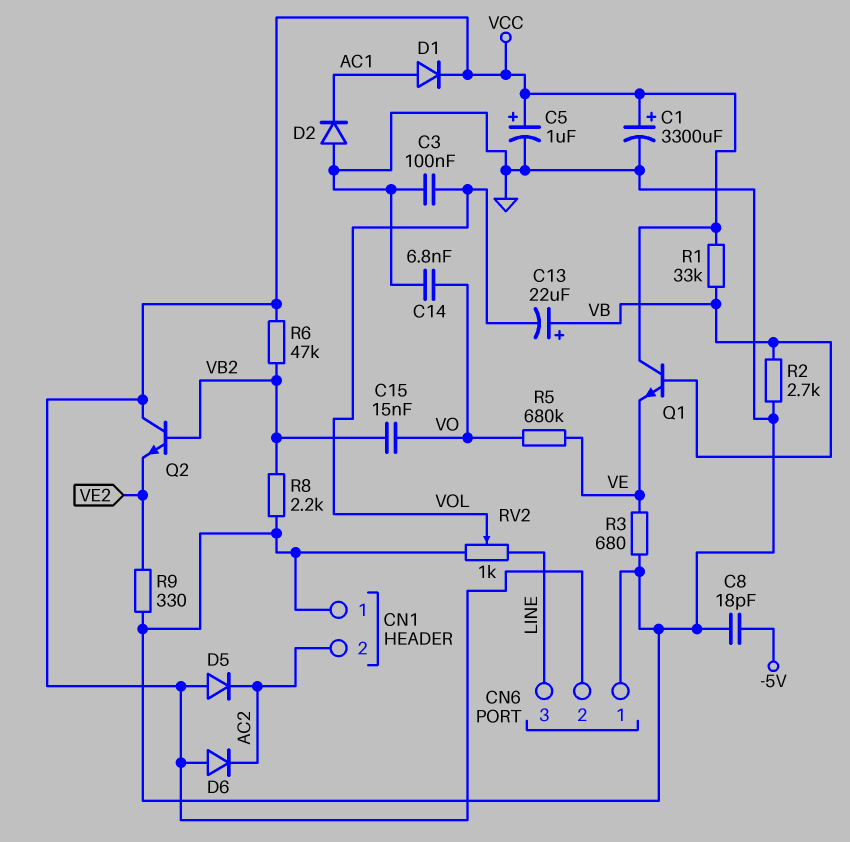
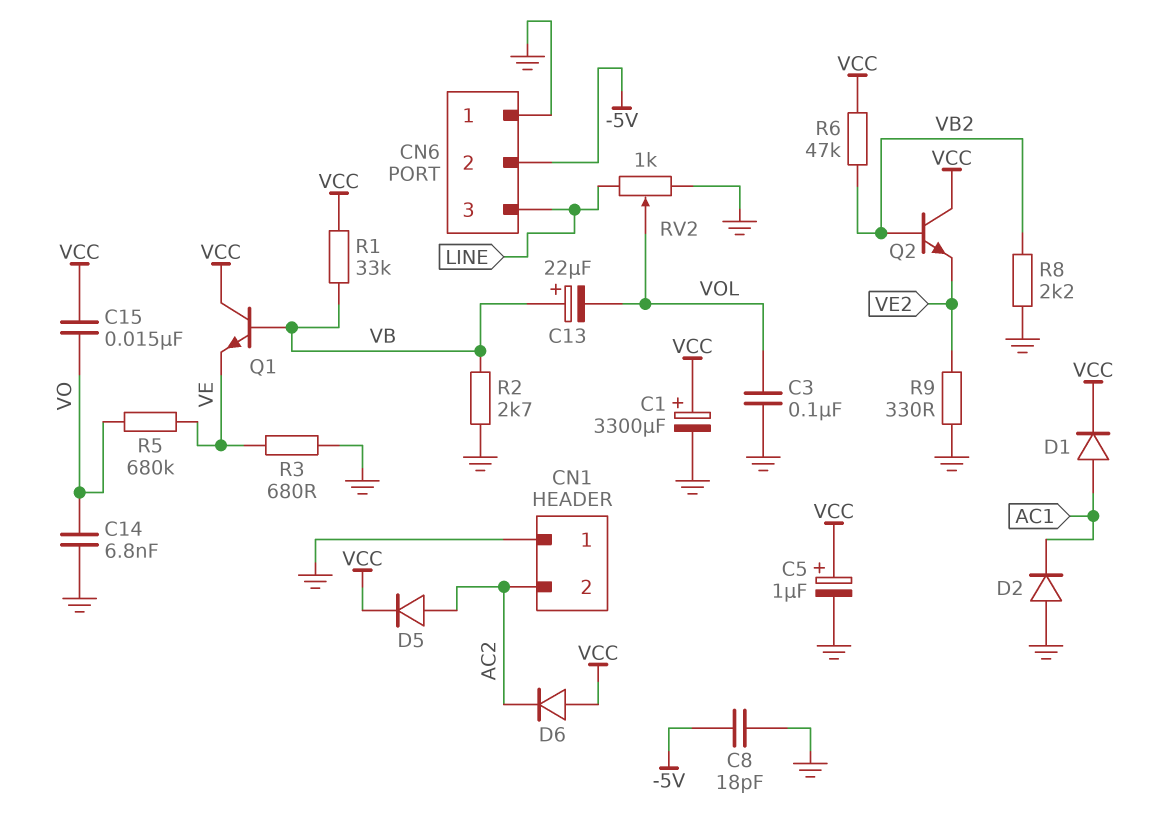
C15: 15nF (VB2, VO) -> 15nF (VCC, VO)
CN6 pin 2: VCC -> -5V
D5: diode (A VCC, K AC2) -> diode (A AC2, K VCC)

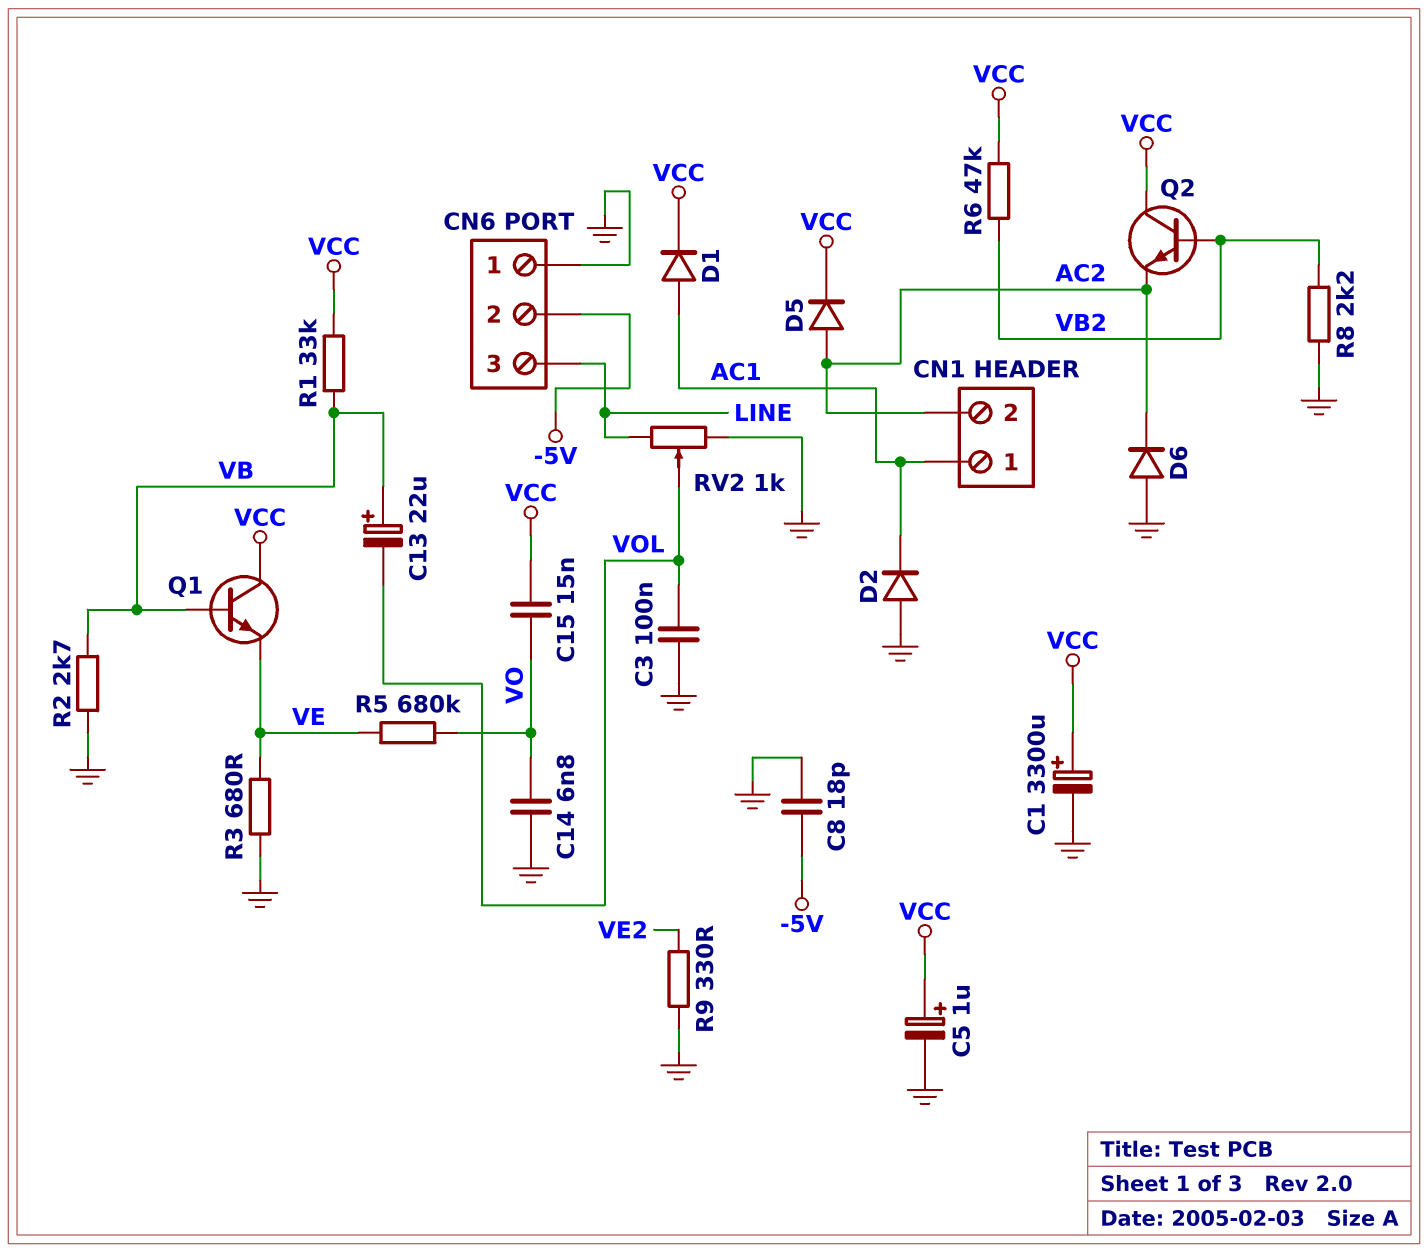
CN1 pin 1: GND -> AC1
D6: diode (A VCC, K AC2) -> diode (A GND, K AC2)
Q2: NPN (B VB2, C VCC, E VE2) -> NPN (B VB2, C VCC, E AC2)

